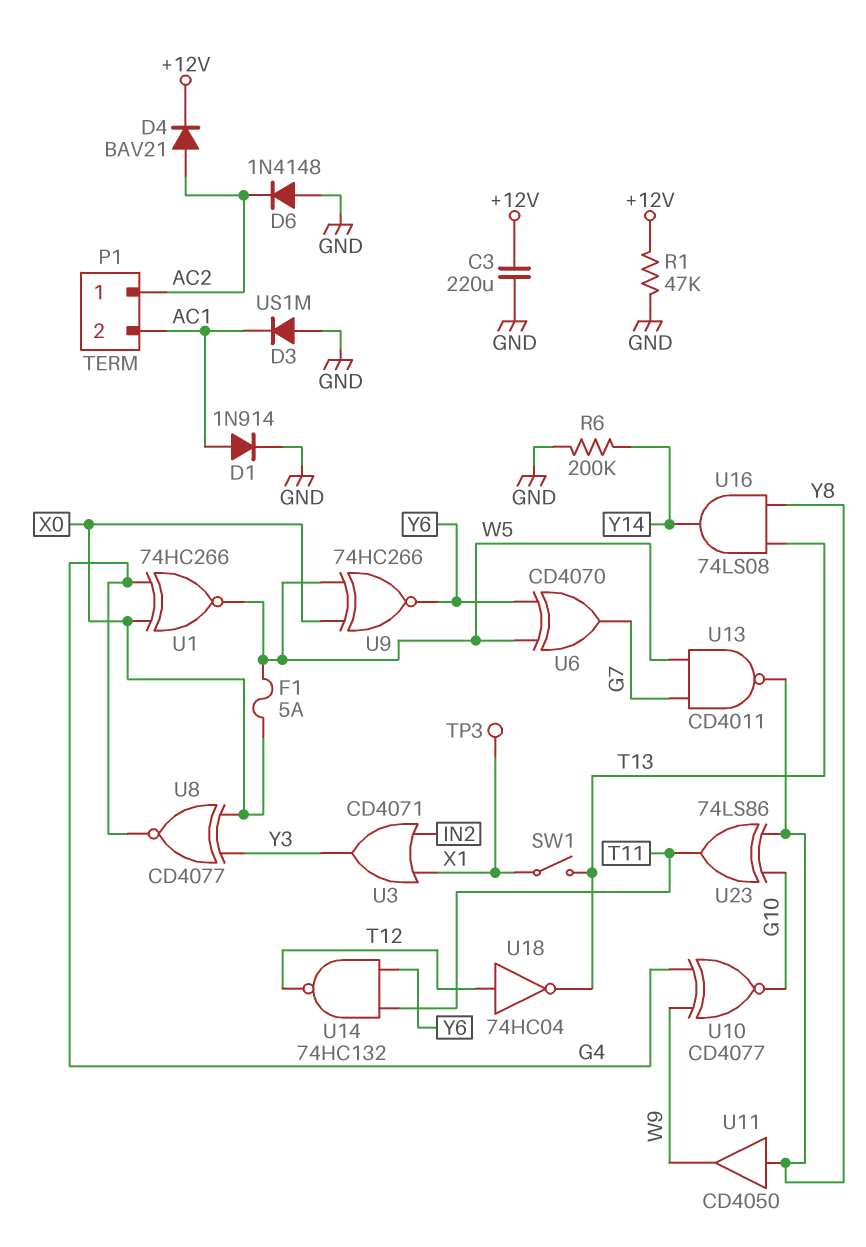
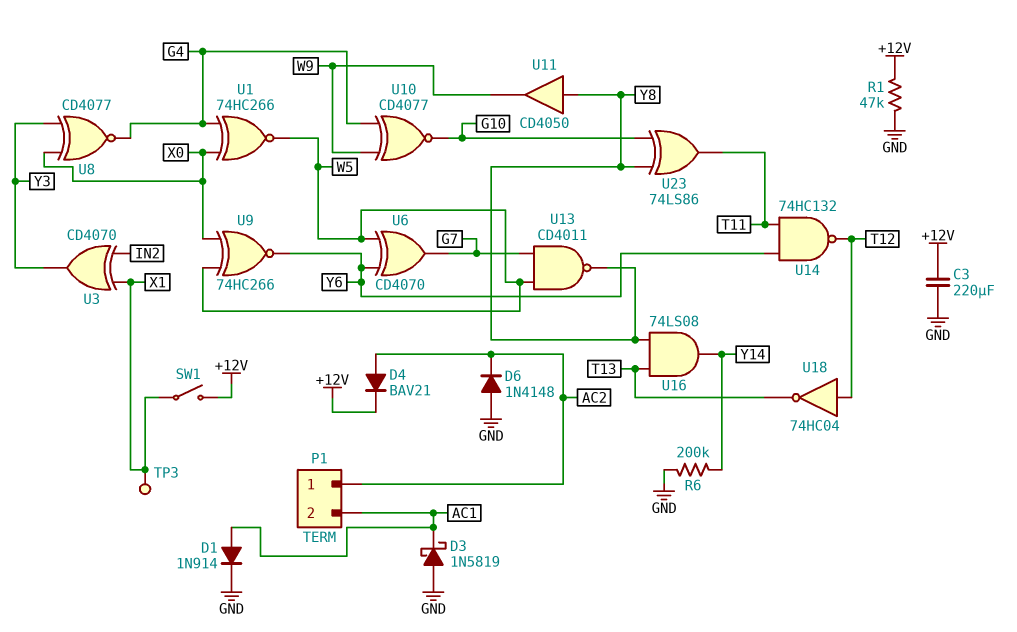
D3: diode US1M (A GND, K AC1) -> schottky 1N5819 (A GND, K AC1)
F1: 5A (W5, X0) -> none
SW1: switch (T13, X1) -> switch (+12V, X1)
U3: OR CD4071 (in IN2, in X1, out Y3) -> XOR CD4070 (in IN2, in X1, out Y3)

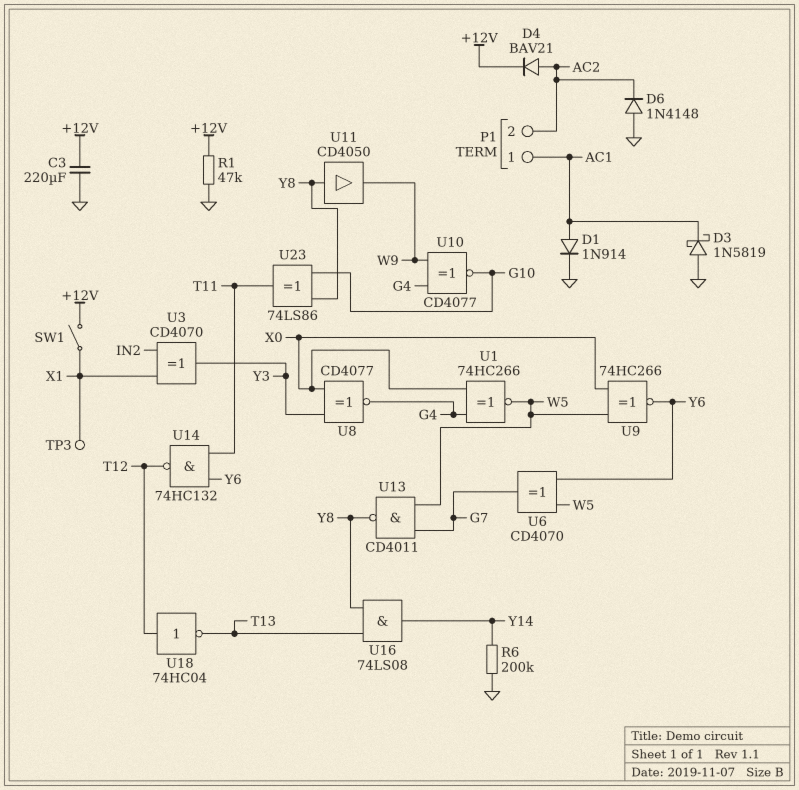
P1 pin 1: AC2 -> AC1
P1 pin 2: AC1 -> AC2

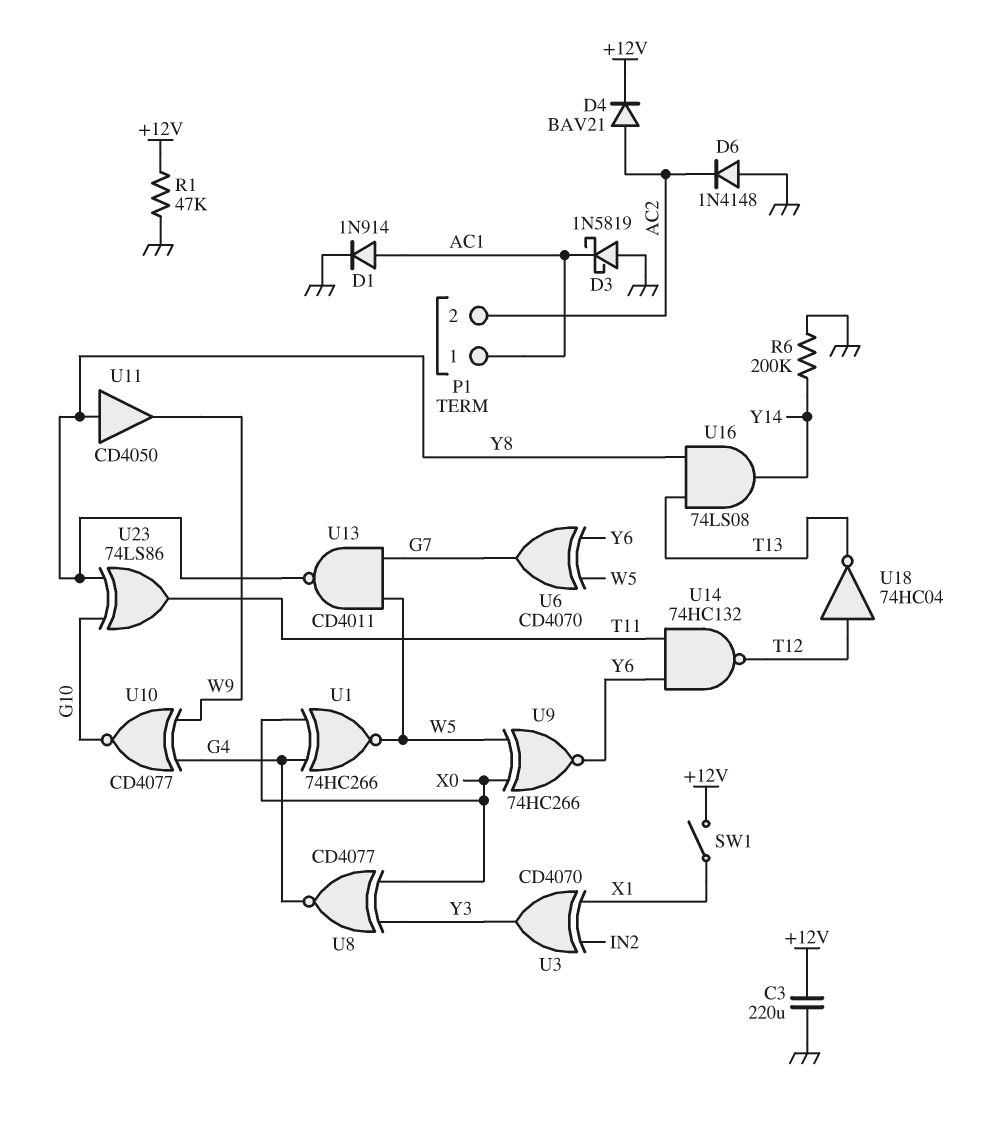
TP3: test point (X1) -> none

